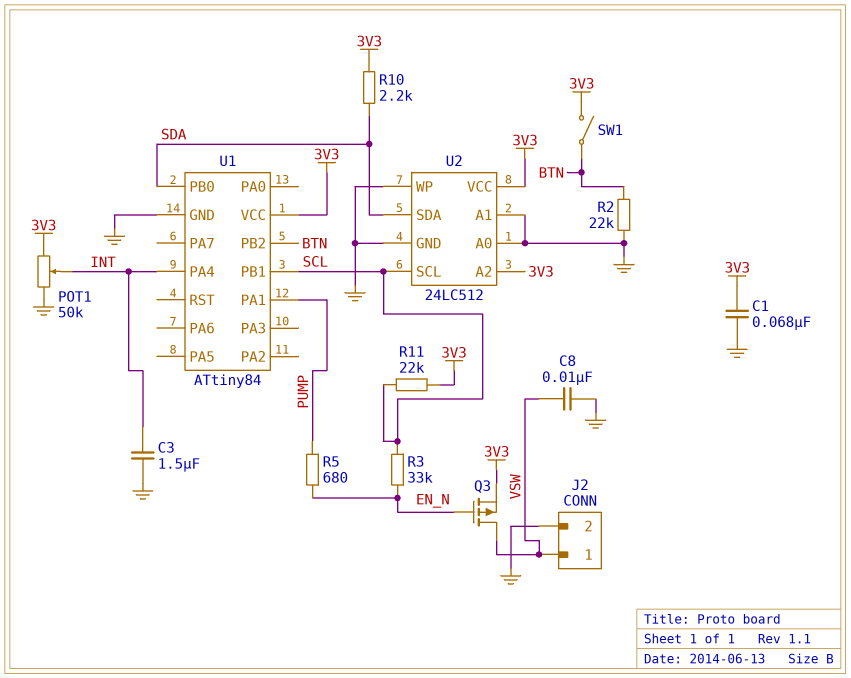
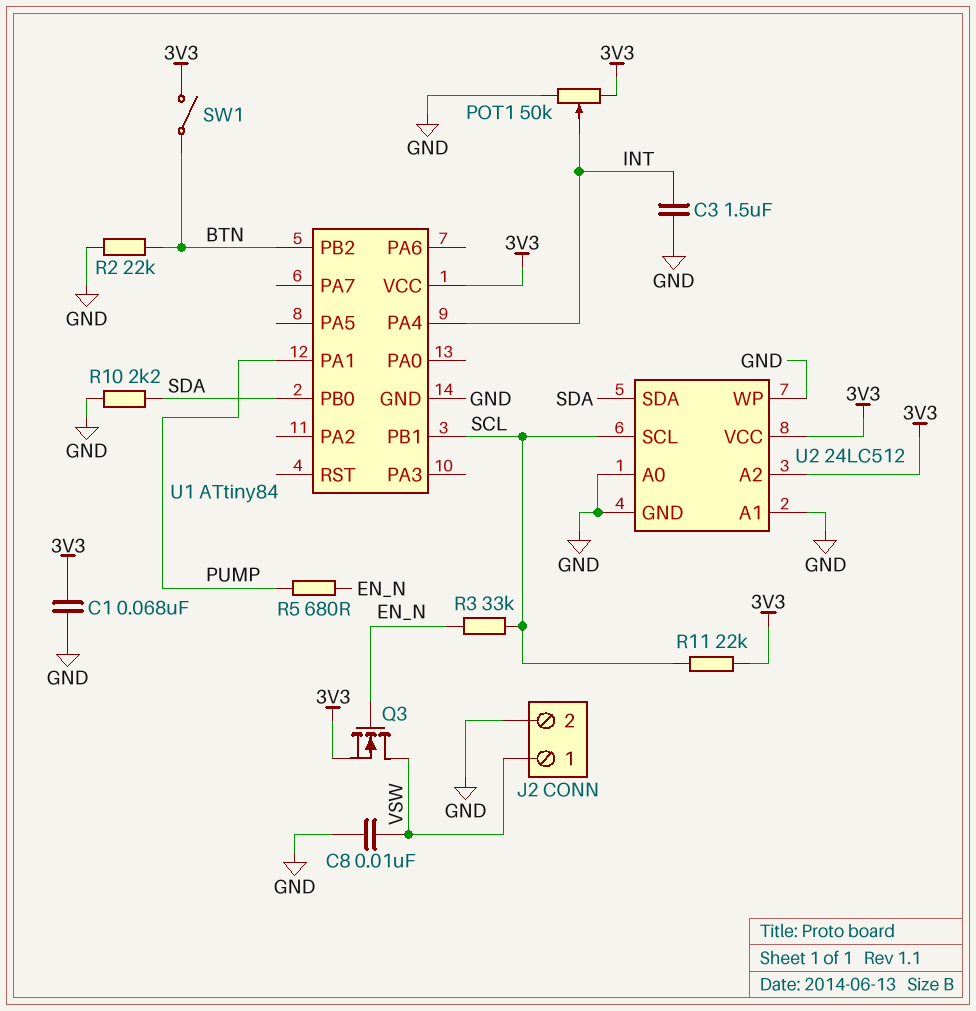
Q3: PMOS (G EN_N, D VSW, S 3V3) -> NMOS (G EN_N, D VSW, S 3V3)
R10: 2.2k (3V3, SDA) -> 2.2k (GND, SDA)

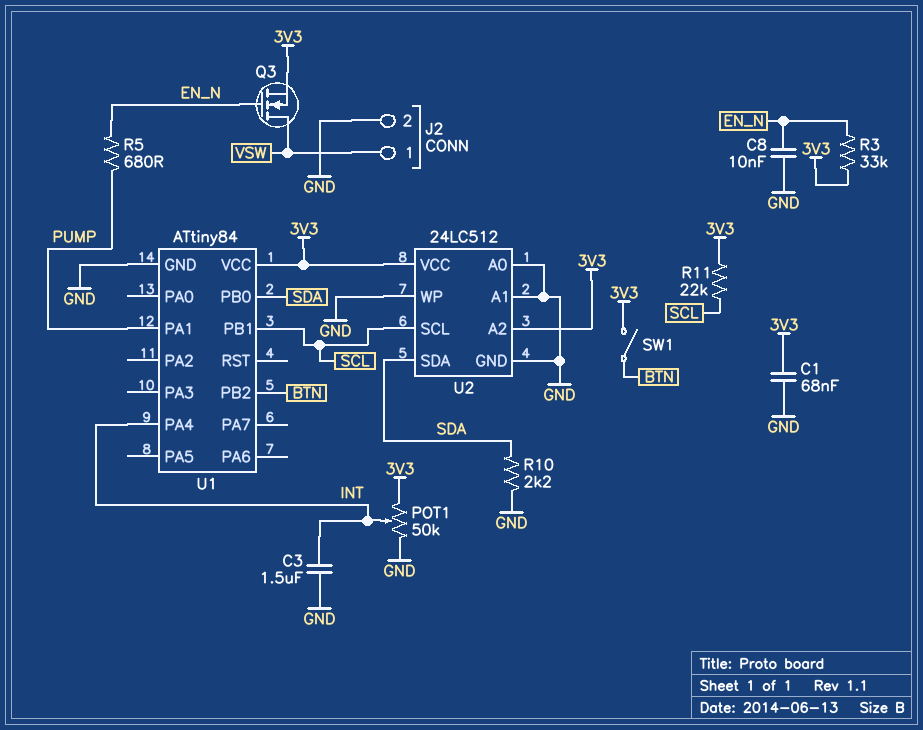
C8: 10nF (GND, VSW) -> 10nF (EN_N, GND)
R2: 22k (BTN, GND) -> none
R3: 33k (EN_N, SCL) -> 33k (3V3, EN_N)

